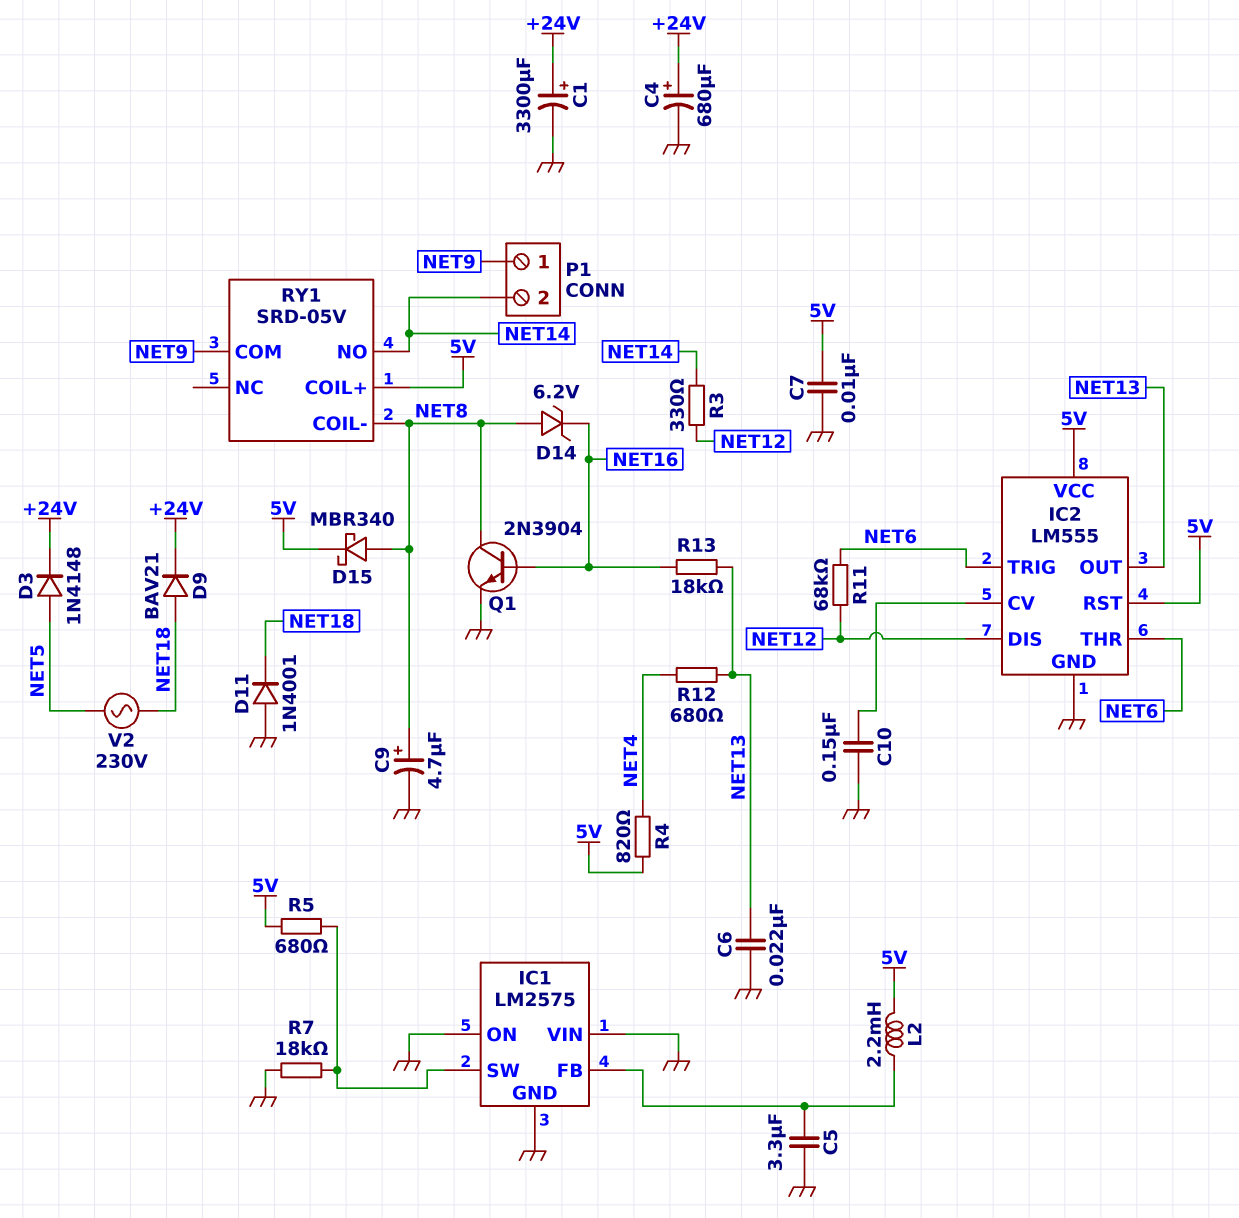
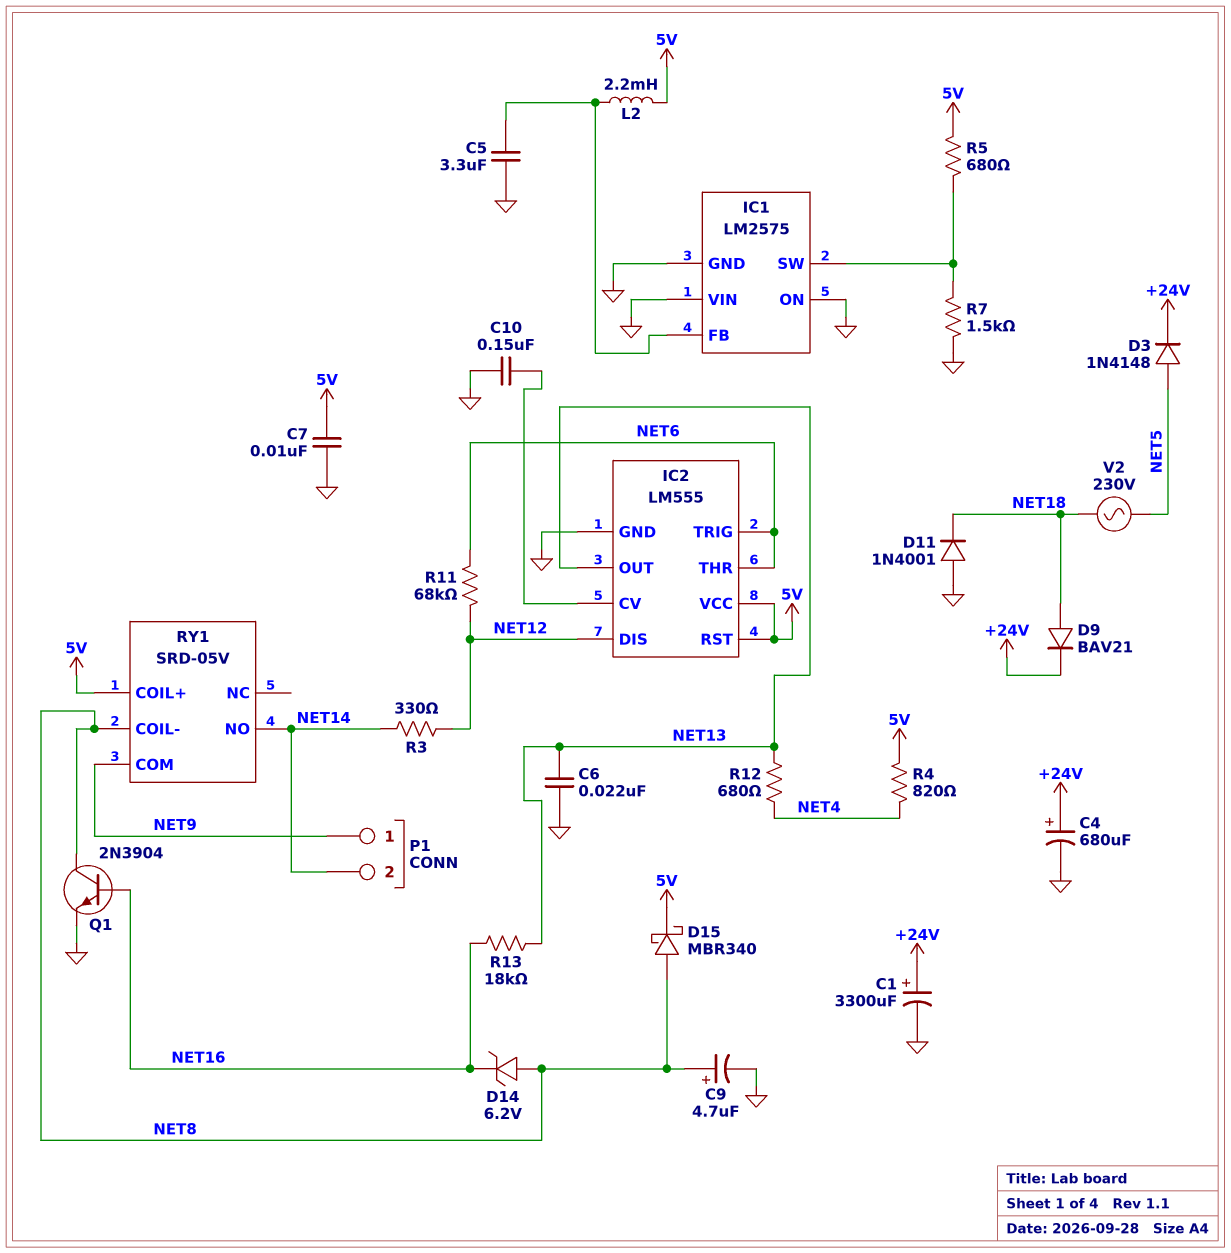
R7: 18k (GND, IC1/SW) -> 1.5k (GND, IC1/SW)

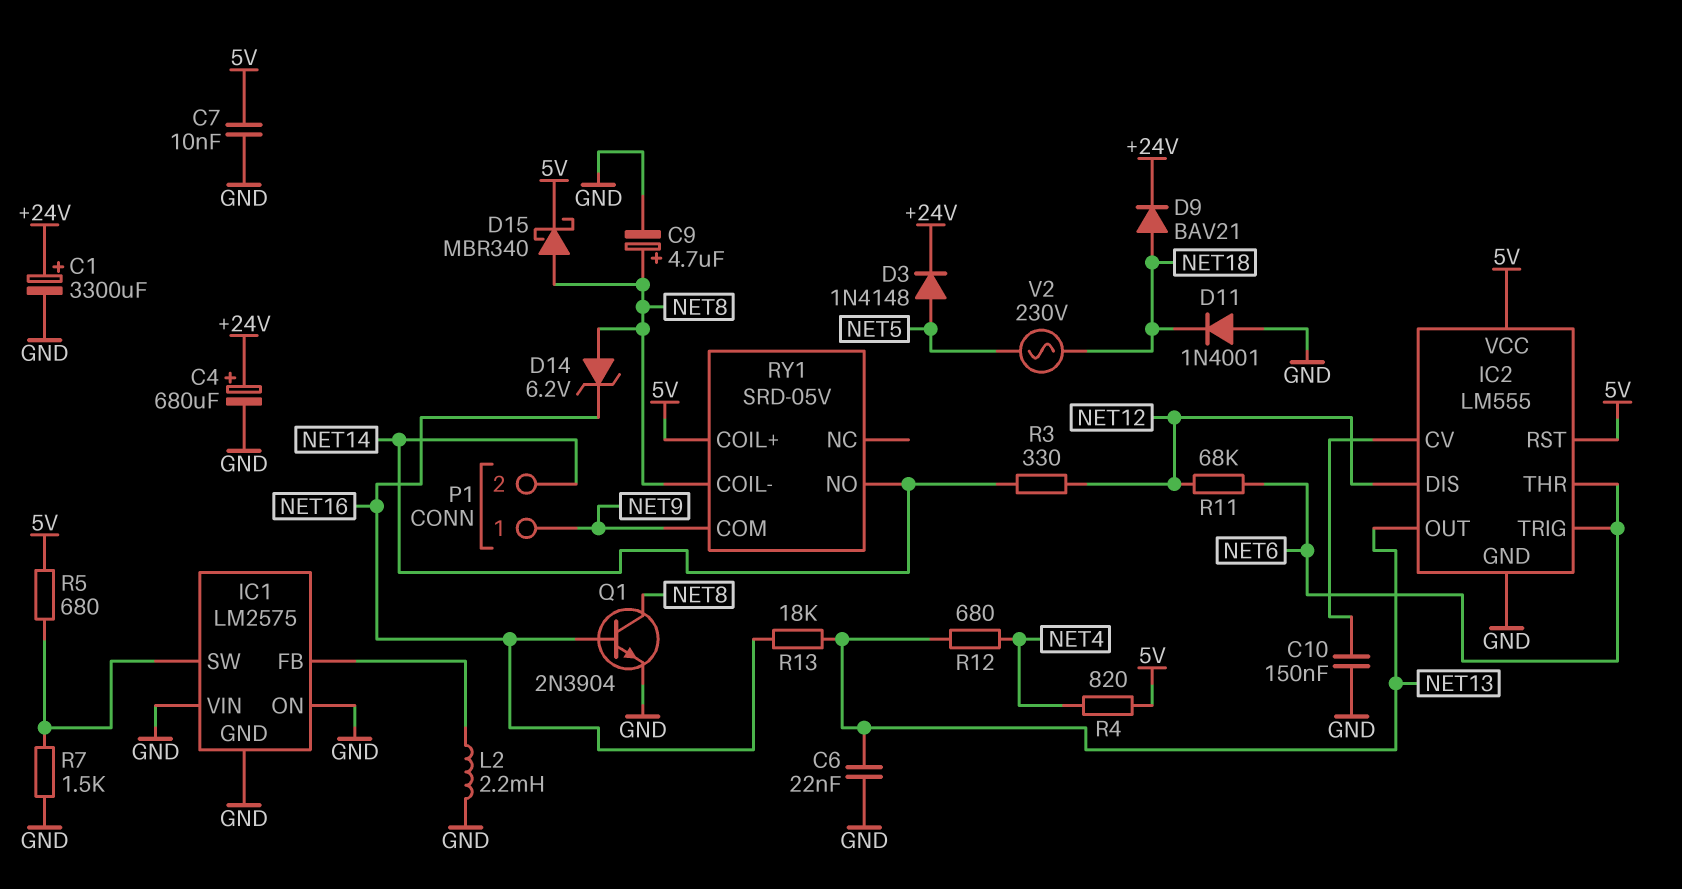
C5: 3.3uF (GND, IC1/FB) -> none
L2: 2.2mH (5V, IC1/FB) -> 2.2mH (GND, IC1/FB)

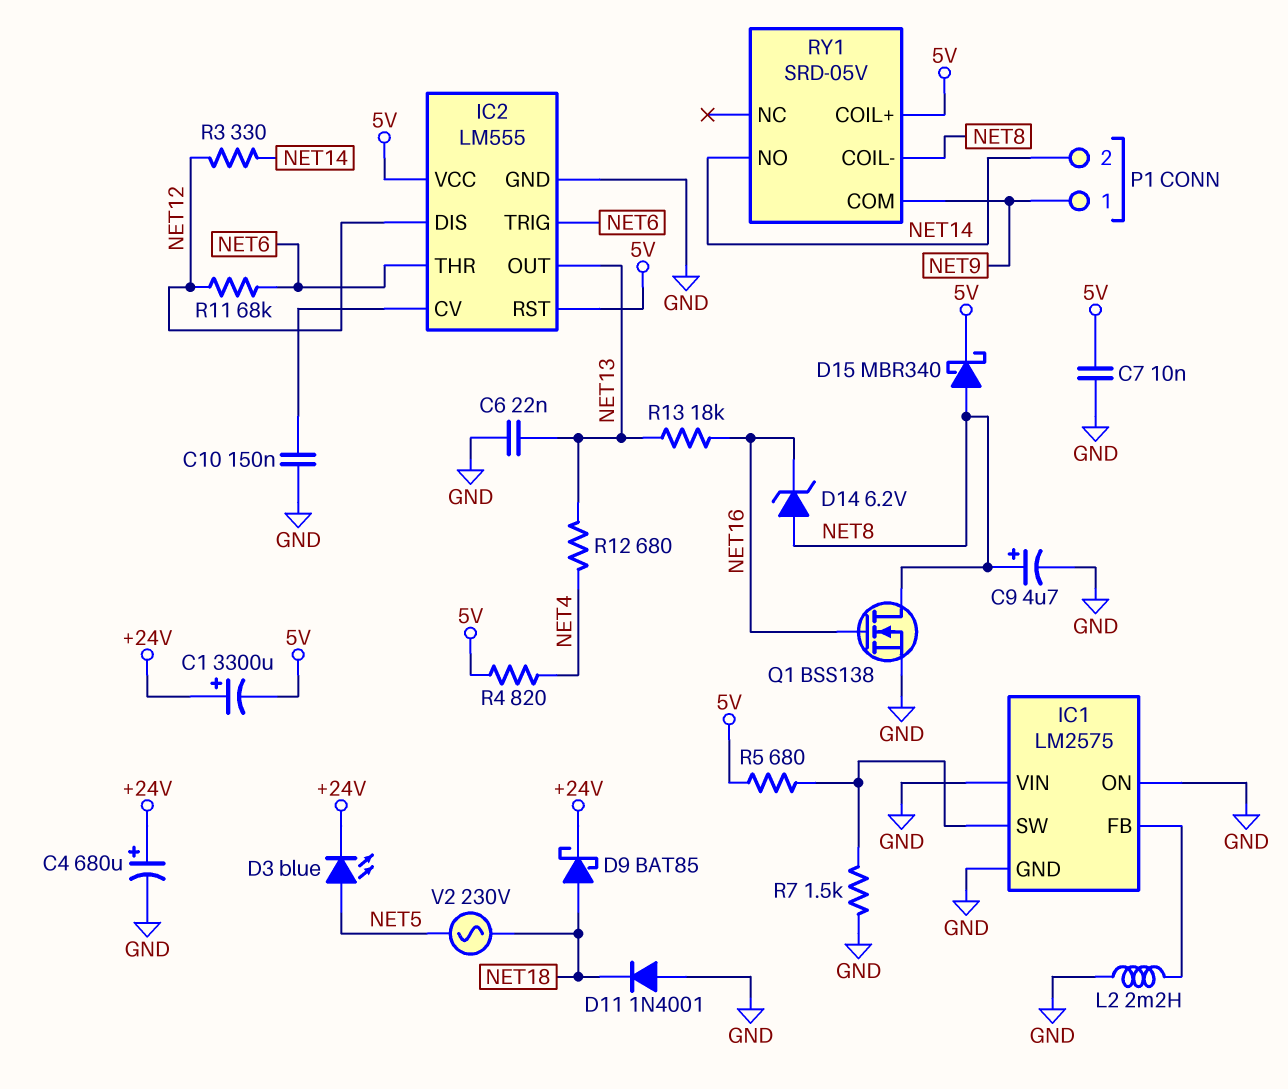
C1: 3300uF (plus +24V, minus GND) -> 3300uF (plus +24V, minus 5V)
D3: diode 1N4148 (A NET5, K +24V) -> LED blue (A NET5, K +24V)
D9: diode BAV21 (A NET18, K +24V) -> schottky BAT85 (A NET18, K +24V)
Q1: NPN 2N3904 (B NET16, C NET8, E GND) -> NMOS BSS138 (G NET16, D NET8, S GND)

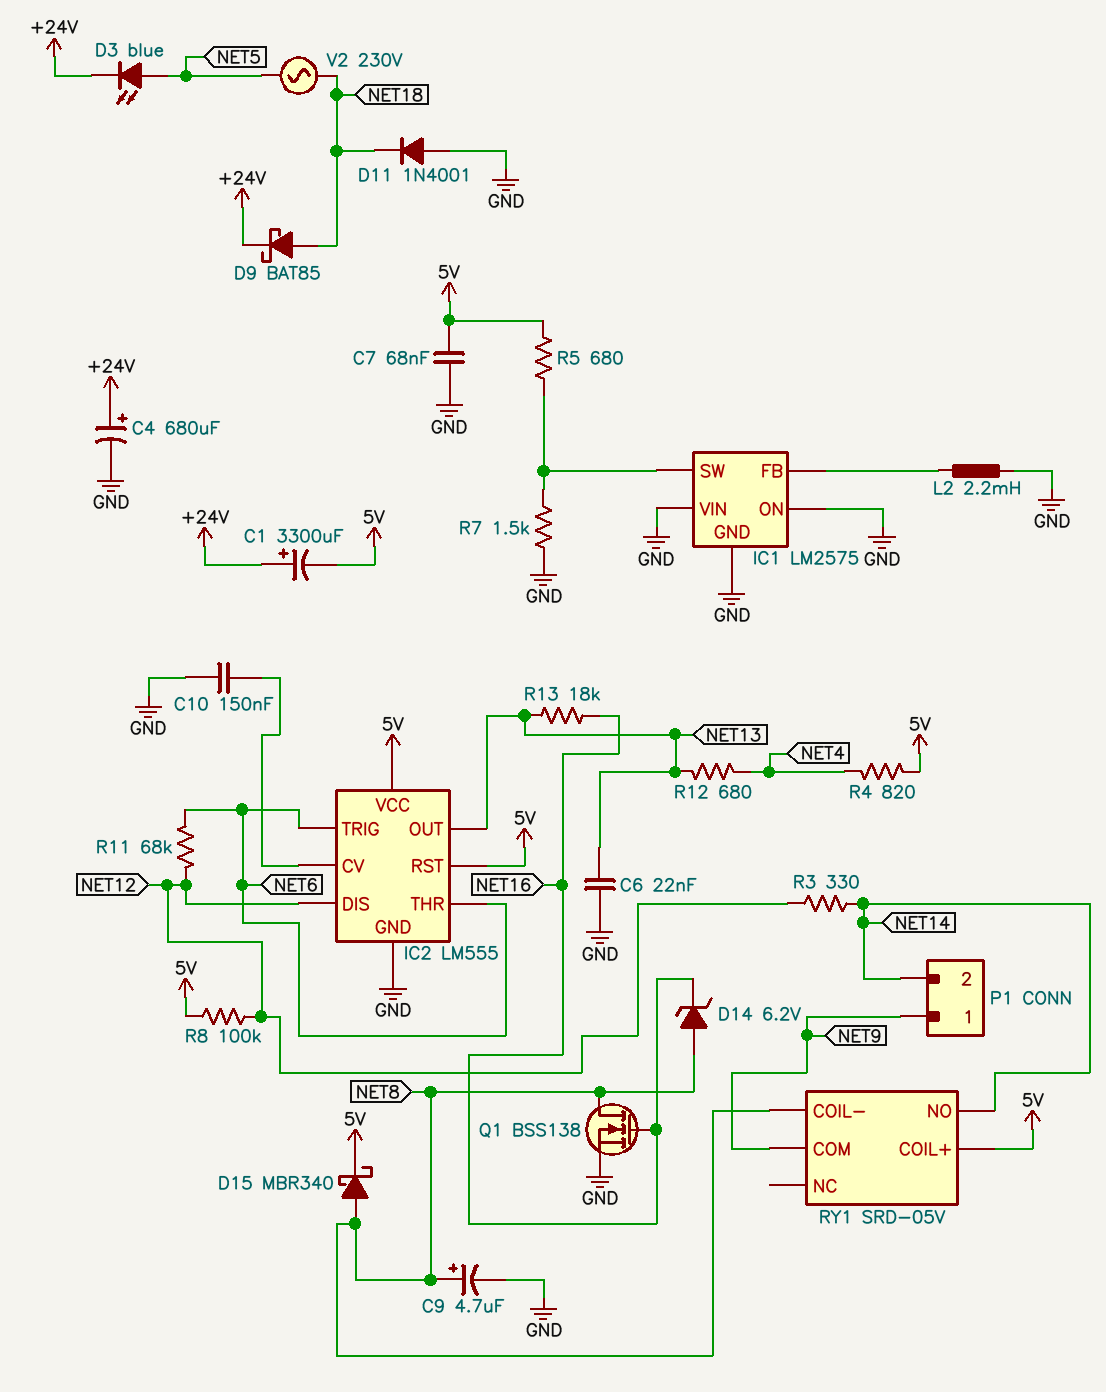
C7: 10nF (5V, GND) -> 68nF (5V, GND)
R8: none -> 100k (5V, NET12)

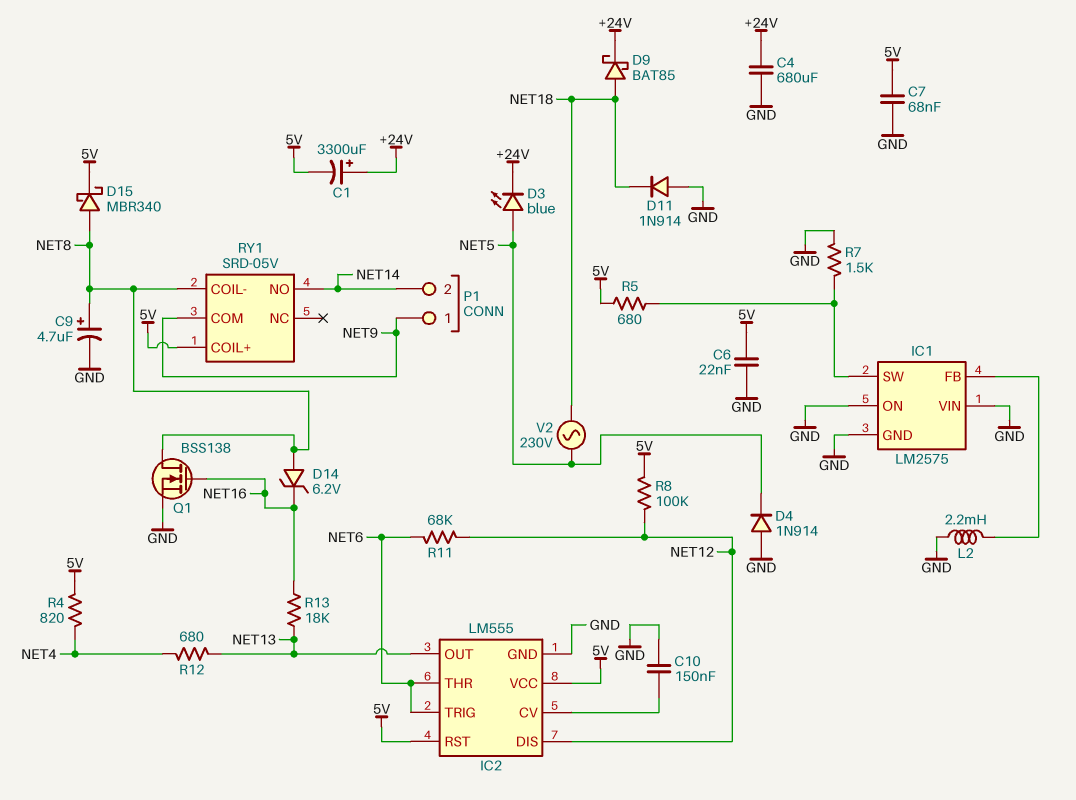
C4: 680uF (plus +24V, minus GND) -> 680uF (+24V, GND)
C6: 22nF (GND, NET13) -> 22nF (5V, GND)
D4: none -> diode 1N914 (A GND, K NET5)
D11: diode 1N4001 (A GND, K NET18) -> diode 1N914 (A GND, K NET18)
R3: 330 (NET12, NET14) -> none

